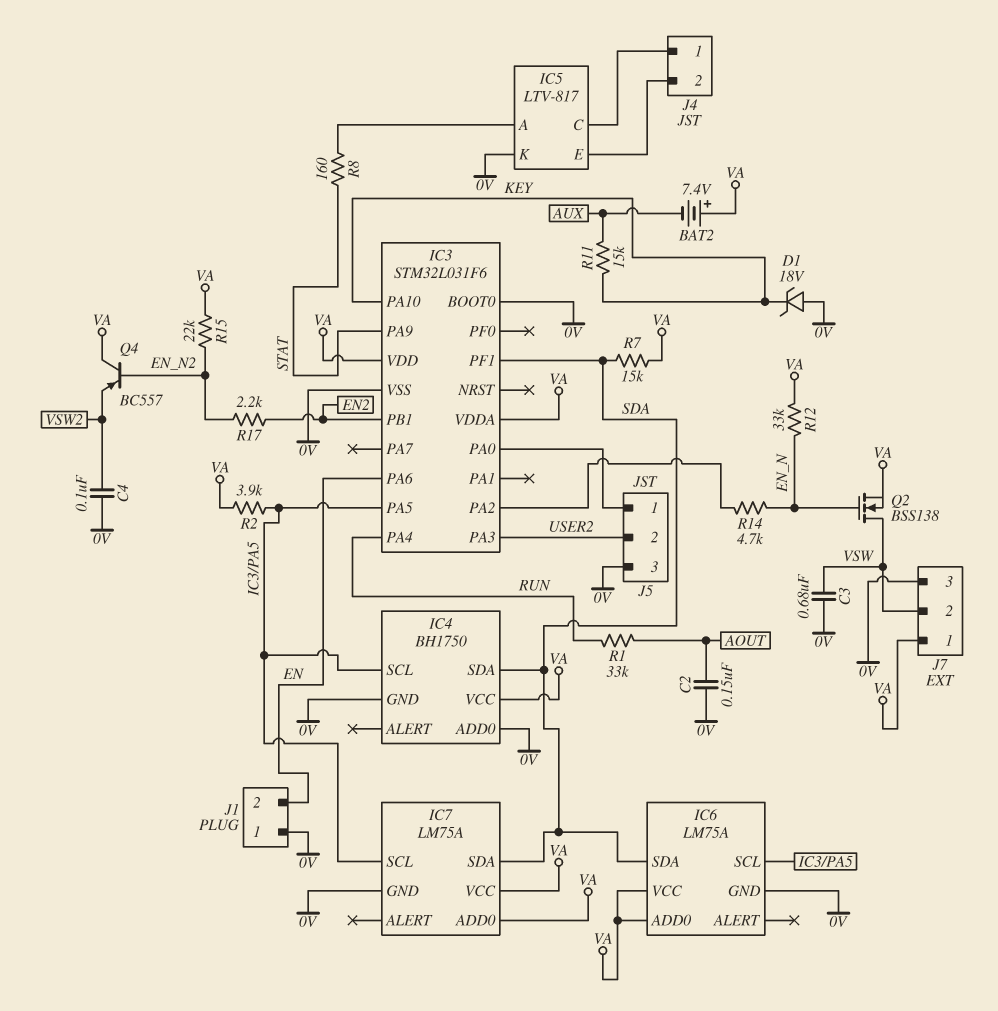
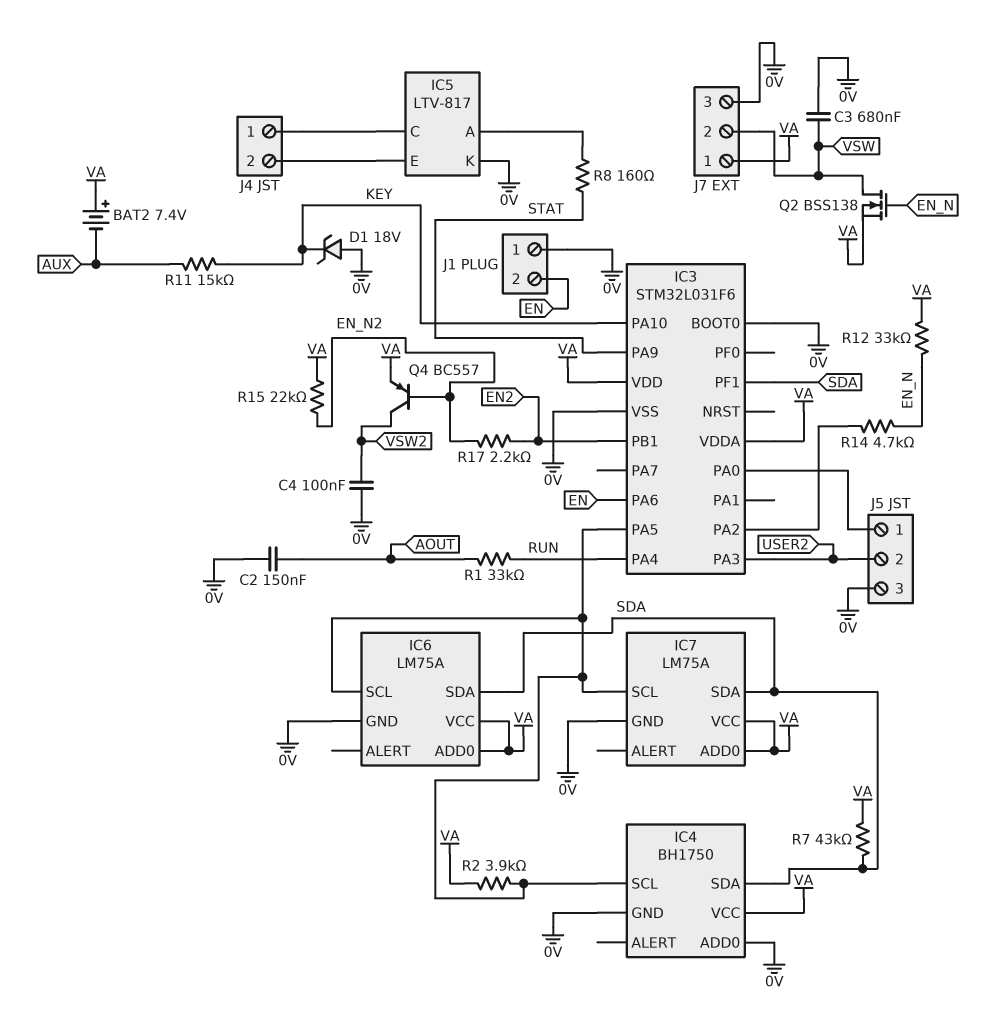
Q4: PNP BC557 (B EN_N2, C VA, E VSW2) -> PNP BC557 (B EN_N2, C VSW2, E VA)
R7: 15k (SDA, VA) -> 43k (SDA, VA)

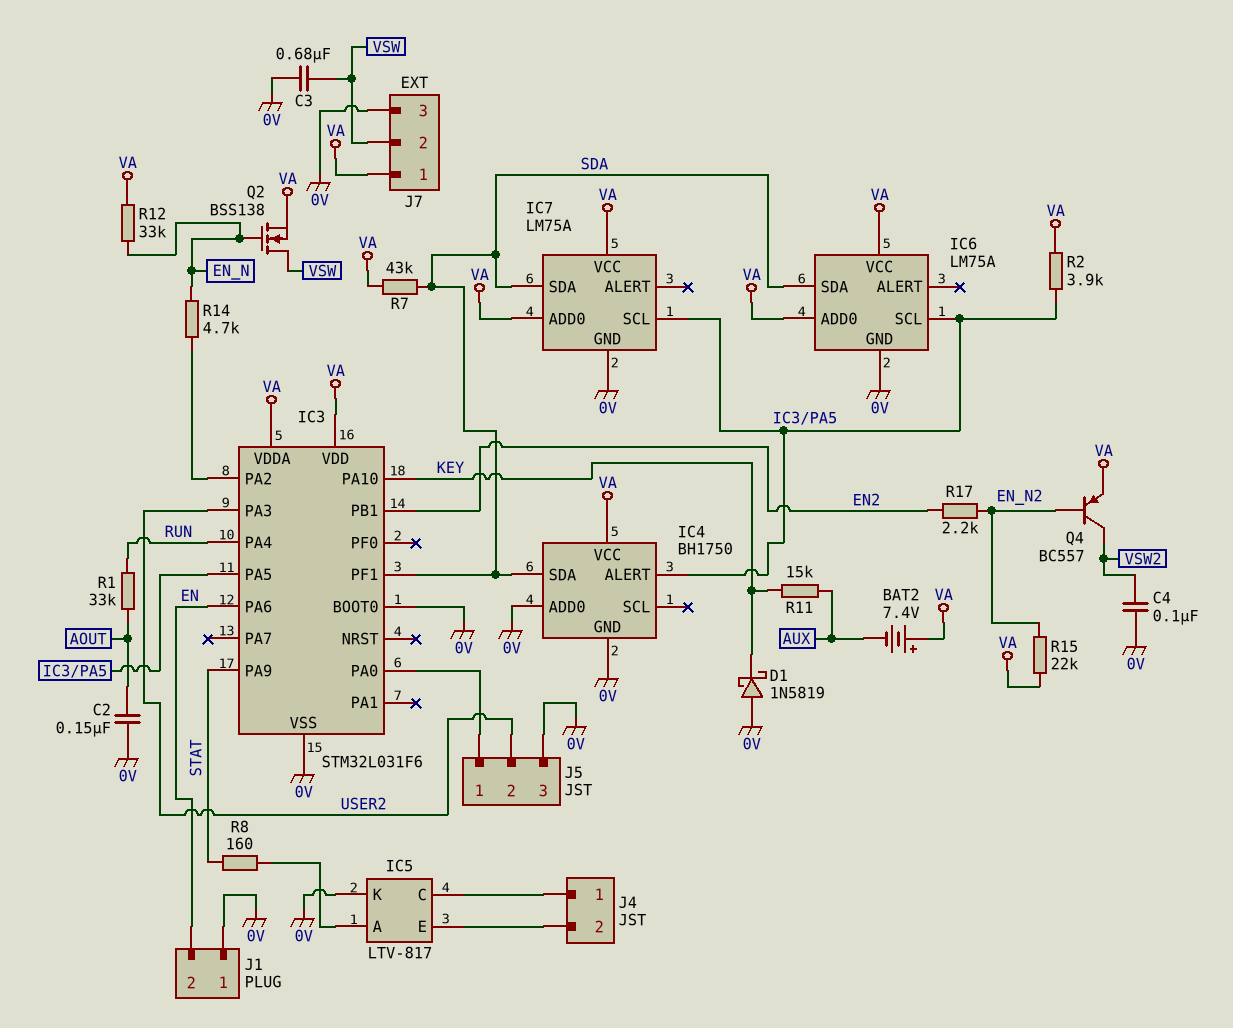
D1: zener 18V (A 0V, K KEY) -> schottky 1N5819 (A 0V, K KEY)
IC4 pin ALERT: none -> IC3/PA5
IC4 pin SCL: IC3/PA5 -> none

